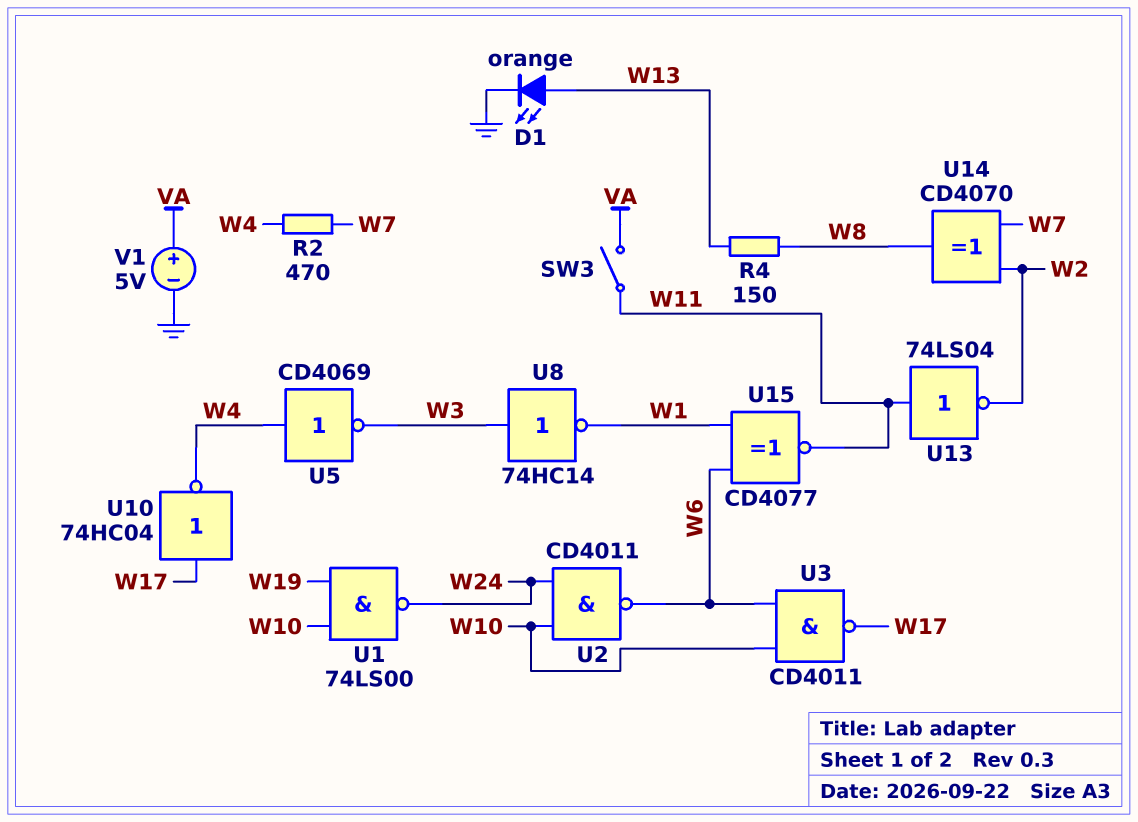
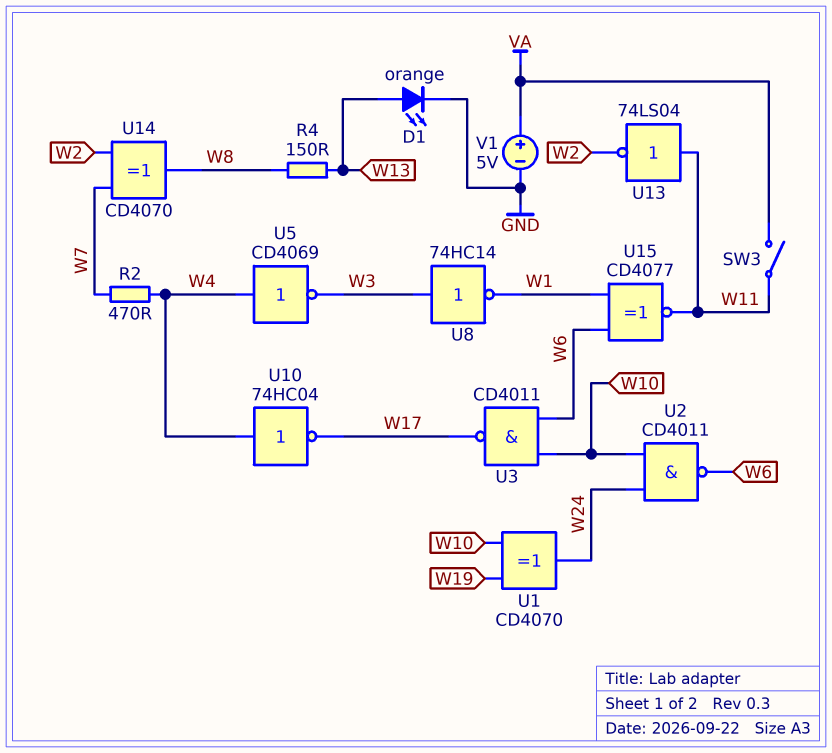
U1: NAND 74LS00 (in W10, in W19, out W24) -> XOR CD4070 (in W10, in W19, out W24)
U10: NOT 74HC04 (in W17, out W4) -> NOT 74HC04 (in W4, out W17)

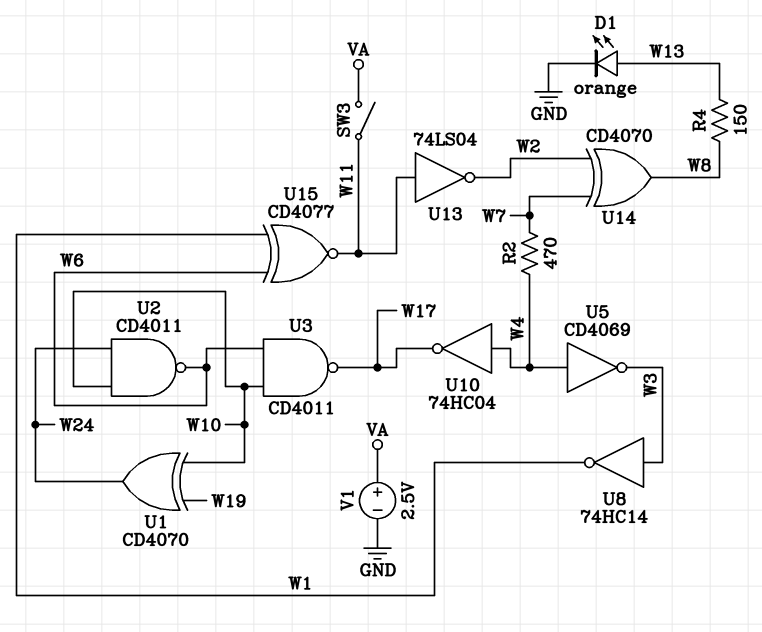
V1: 5V (plus VA, minus GND) -> 2.5V (plus VA, minus GND)

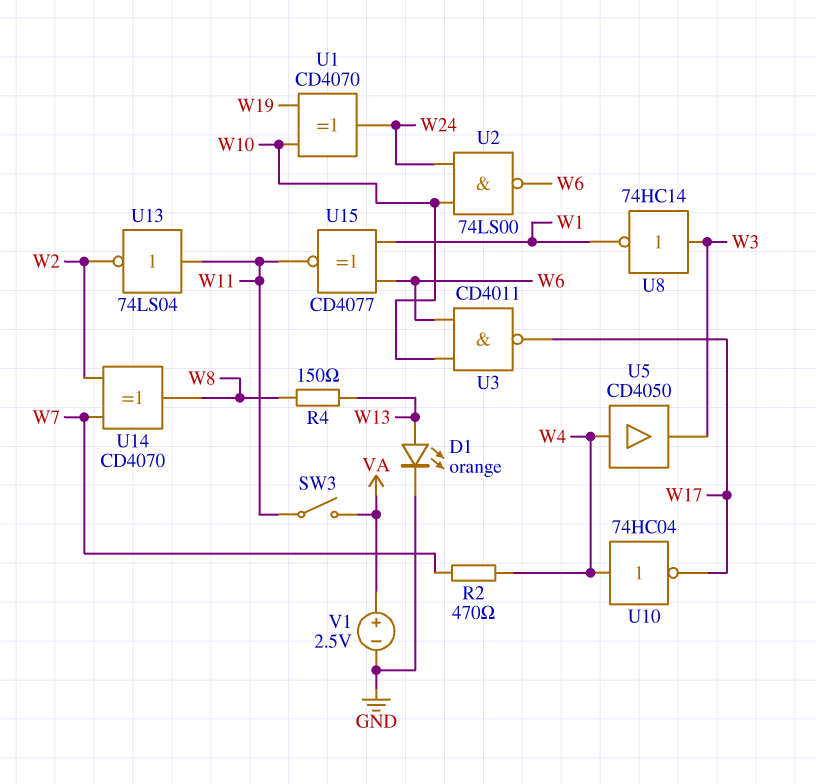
U2: NAND CD4011 (in W10, in W24, out W6) -> NAND 74LS00 (in W10, in W24, out W6)
U5: NOT CD4069 (in W4, out W3) -> buffer CD4050 (in W4, out W3)

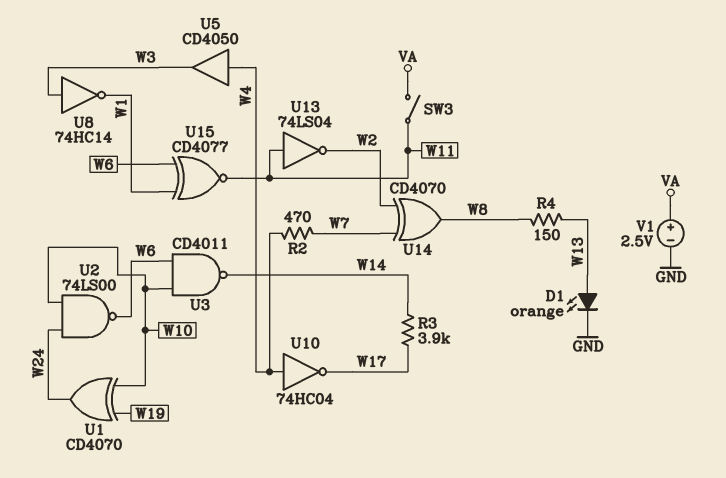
R3: none -> 3.9k (W14, W17)
U3: NAND CD4011 (in W6, in W10, out W17) -> NAND CD4011 (in W6, in W10, out W14)

